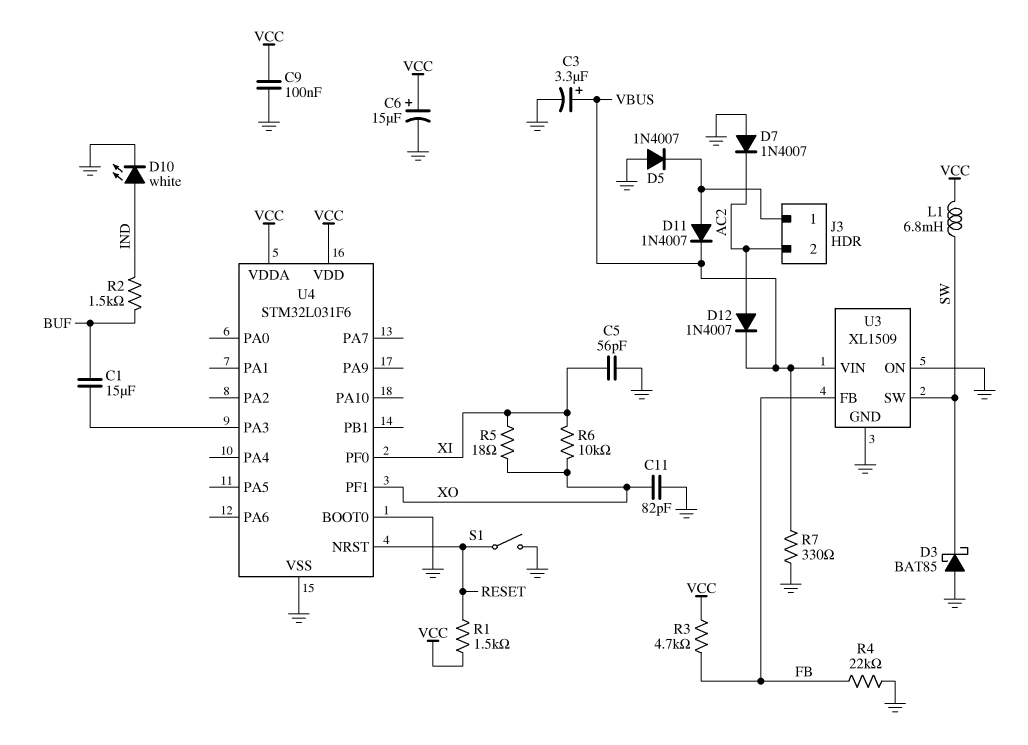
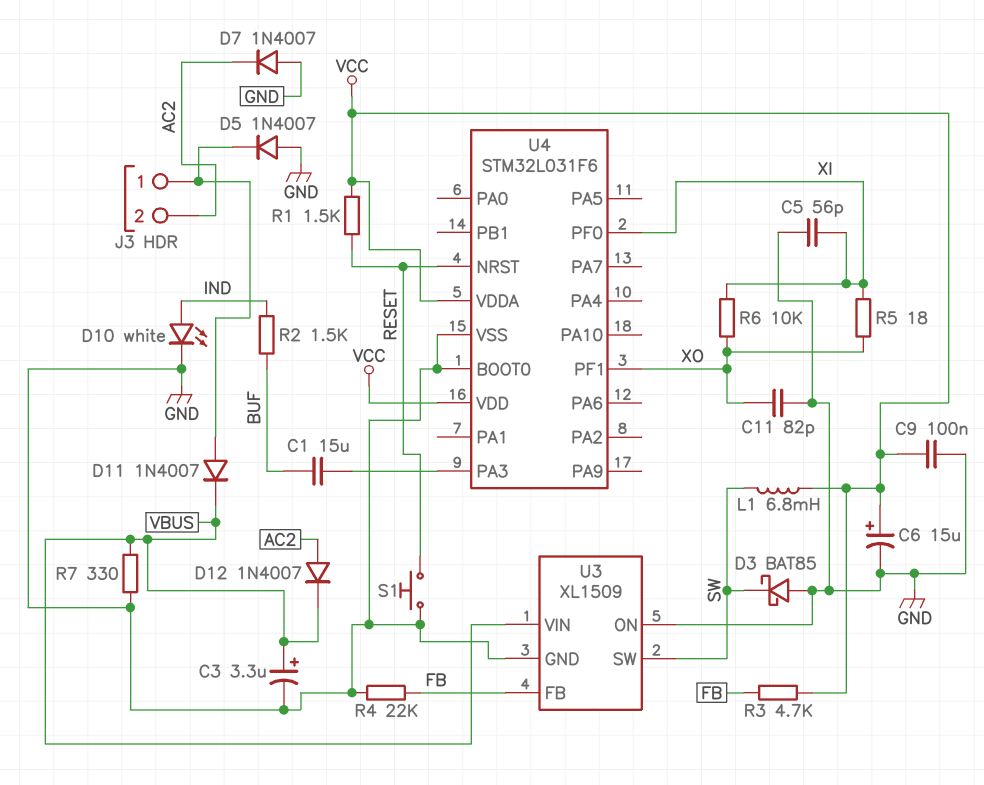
S1: switch (GND, RESET) -> button (GND, RESET)

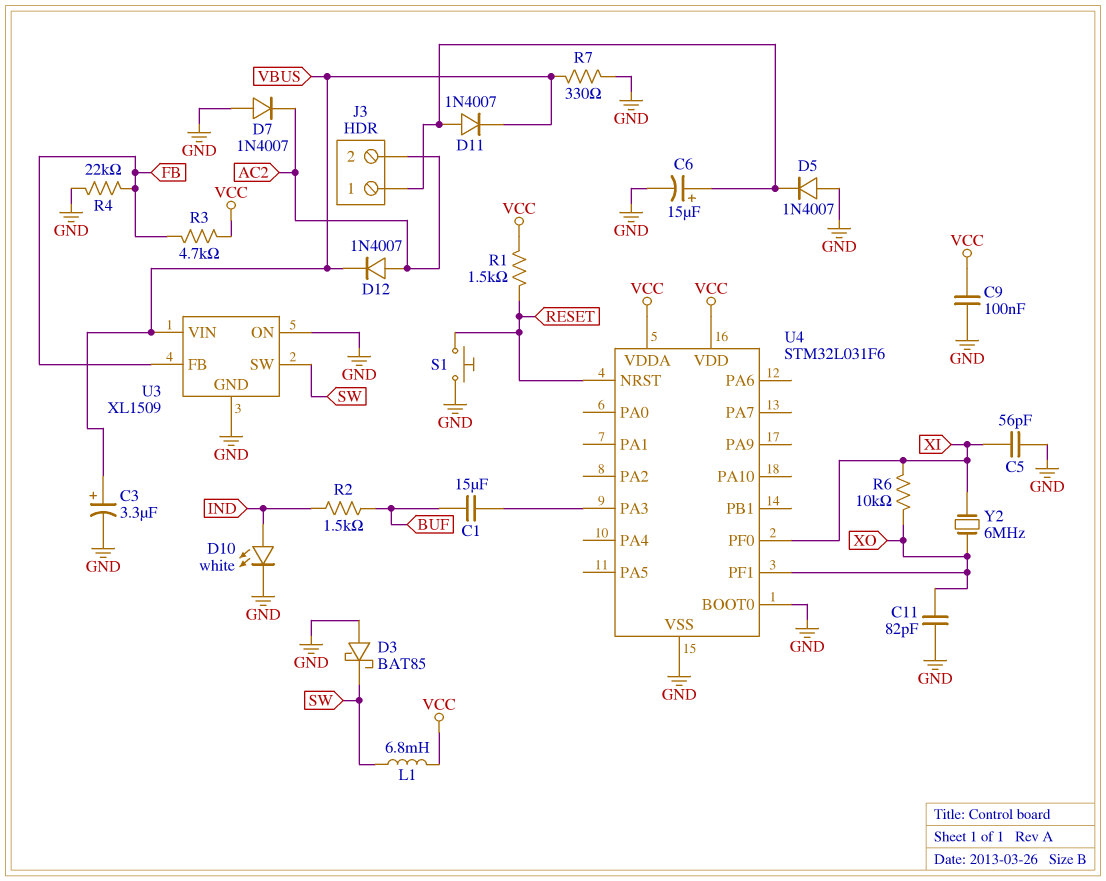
C6: 15uF (plus VCC, minus GND) -> 15uF (plus J3/1, minus GND)
R5: 18 (XI, XO) -> none
Y2: none -> 6MHz (XI, XO)

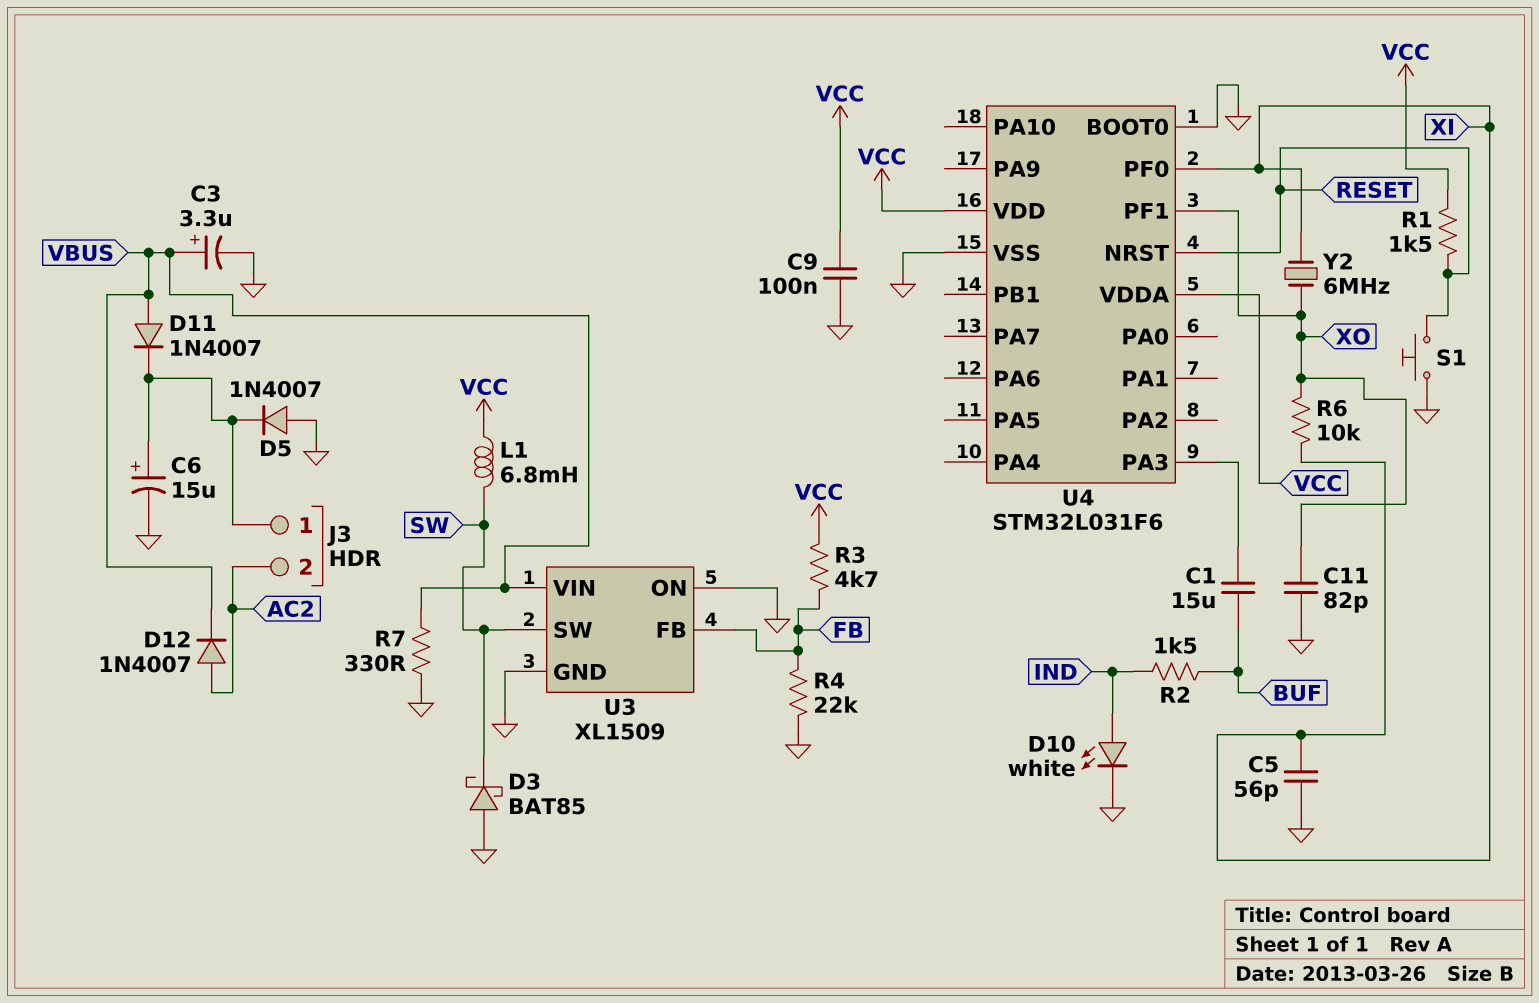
D7: diode 1N4007 (A GND, K AC2) -> none
D11: diode 1N4007 (A J3/1, K VBUS) -> diode 1N4007 (A VBUS, K J3/1)

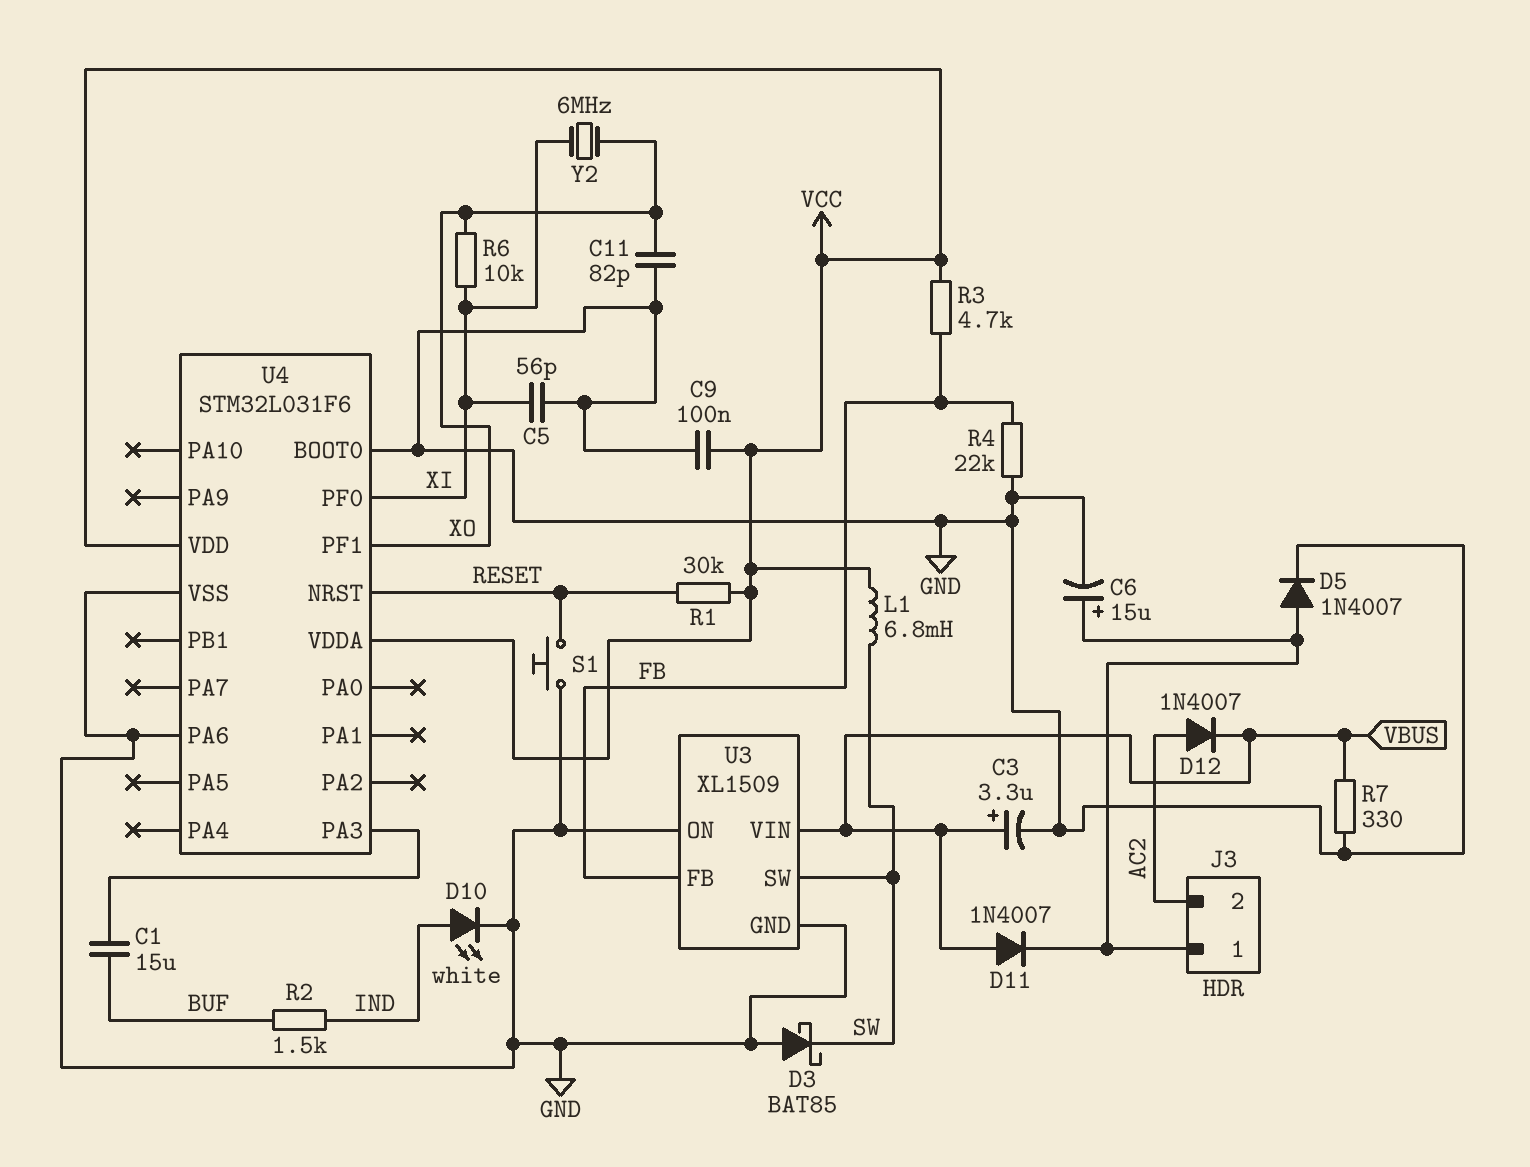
D5: diode 1N4007 (A GND, K J3/1) -> diode 1N4007 (A J3/1, K GND)
R1: 1.5k (RESET, VCC) -> 30k (RESET, VCC)
U4 pin PA6: none -> GND

